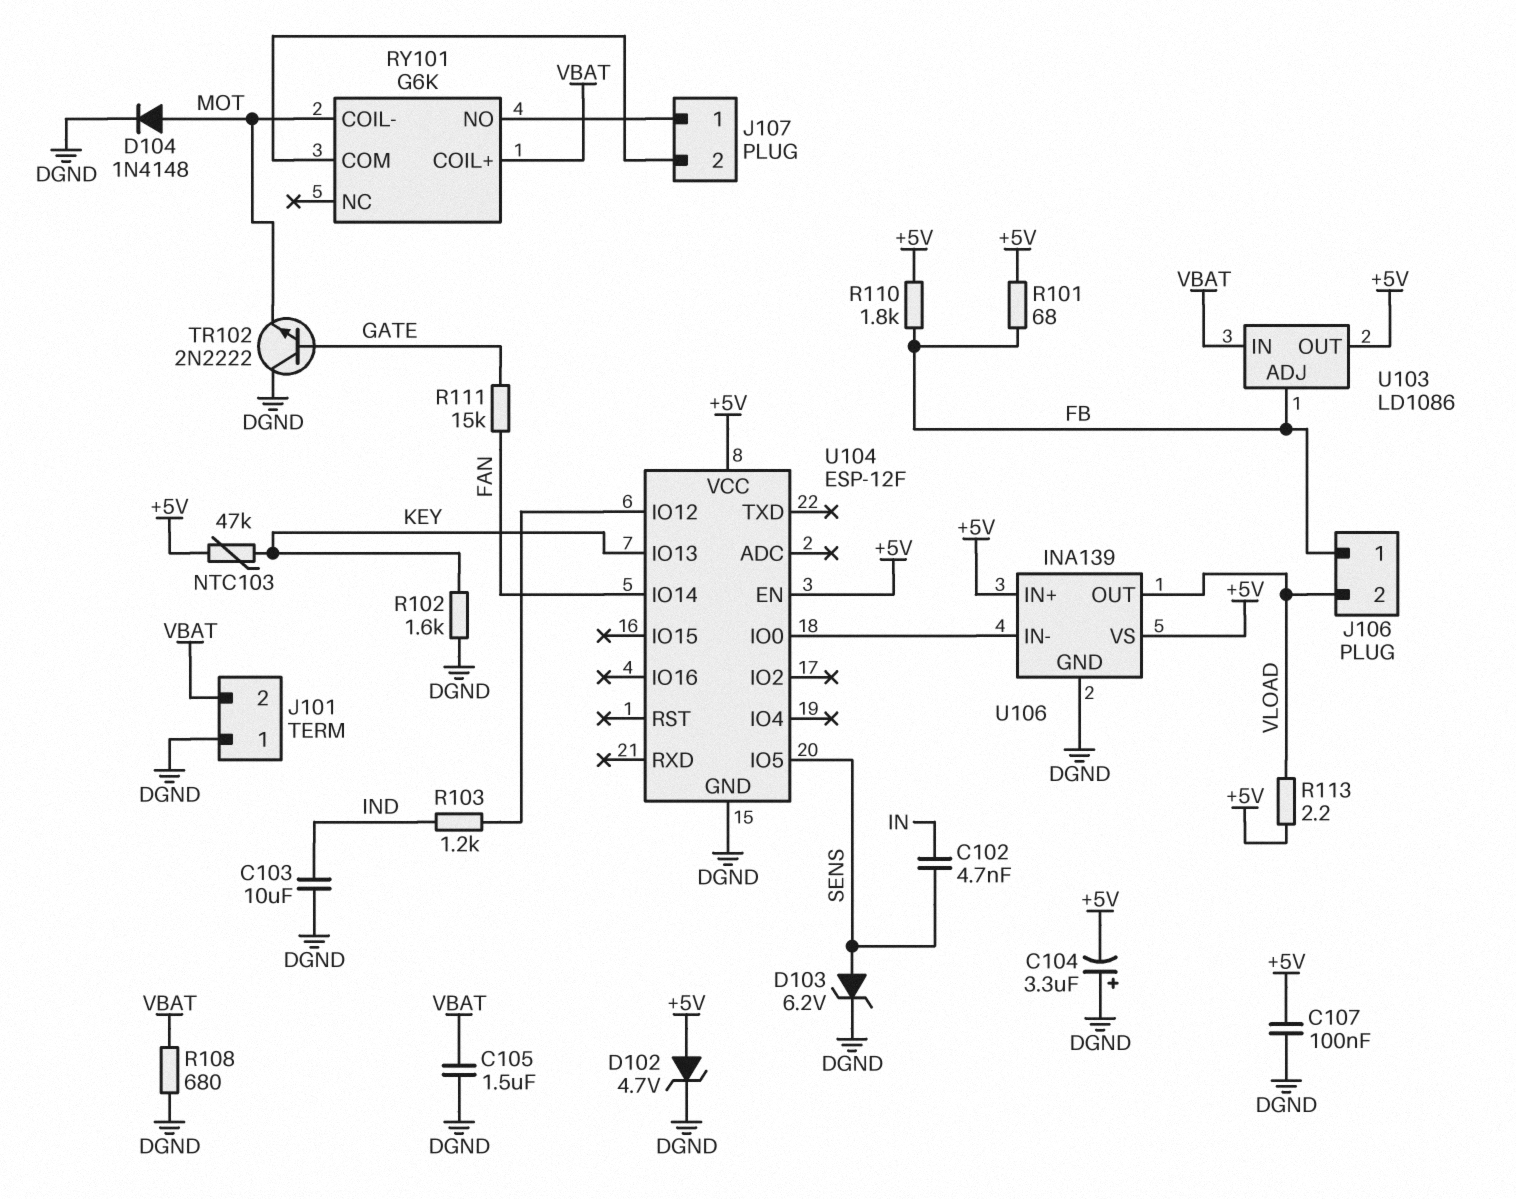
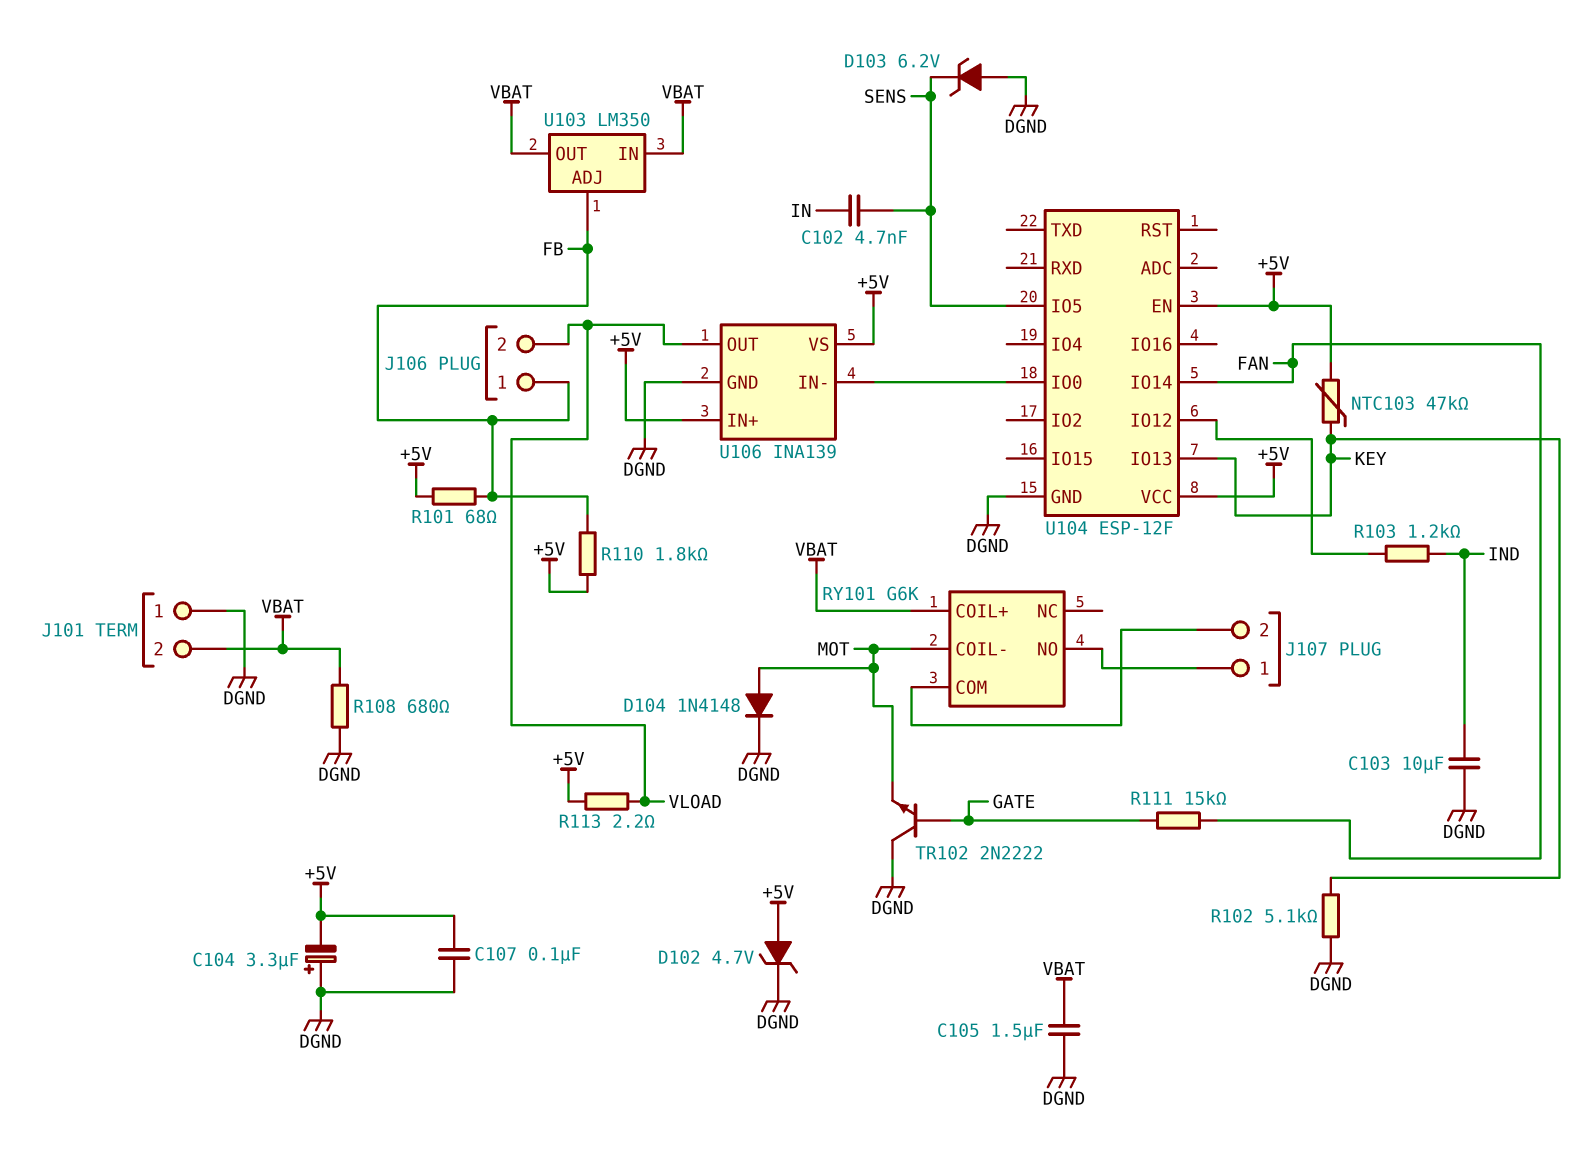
D103: zener 6.2V (A SENS, K DGND) -> zener 6.2V (A DGND, K SENS)
R102: 1.6k (DGND, KEY) -> 5.1k (DGND, KEY)
U103: LD1086 -> LM350
U103 pin OUT: +5V -> VBAT

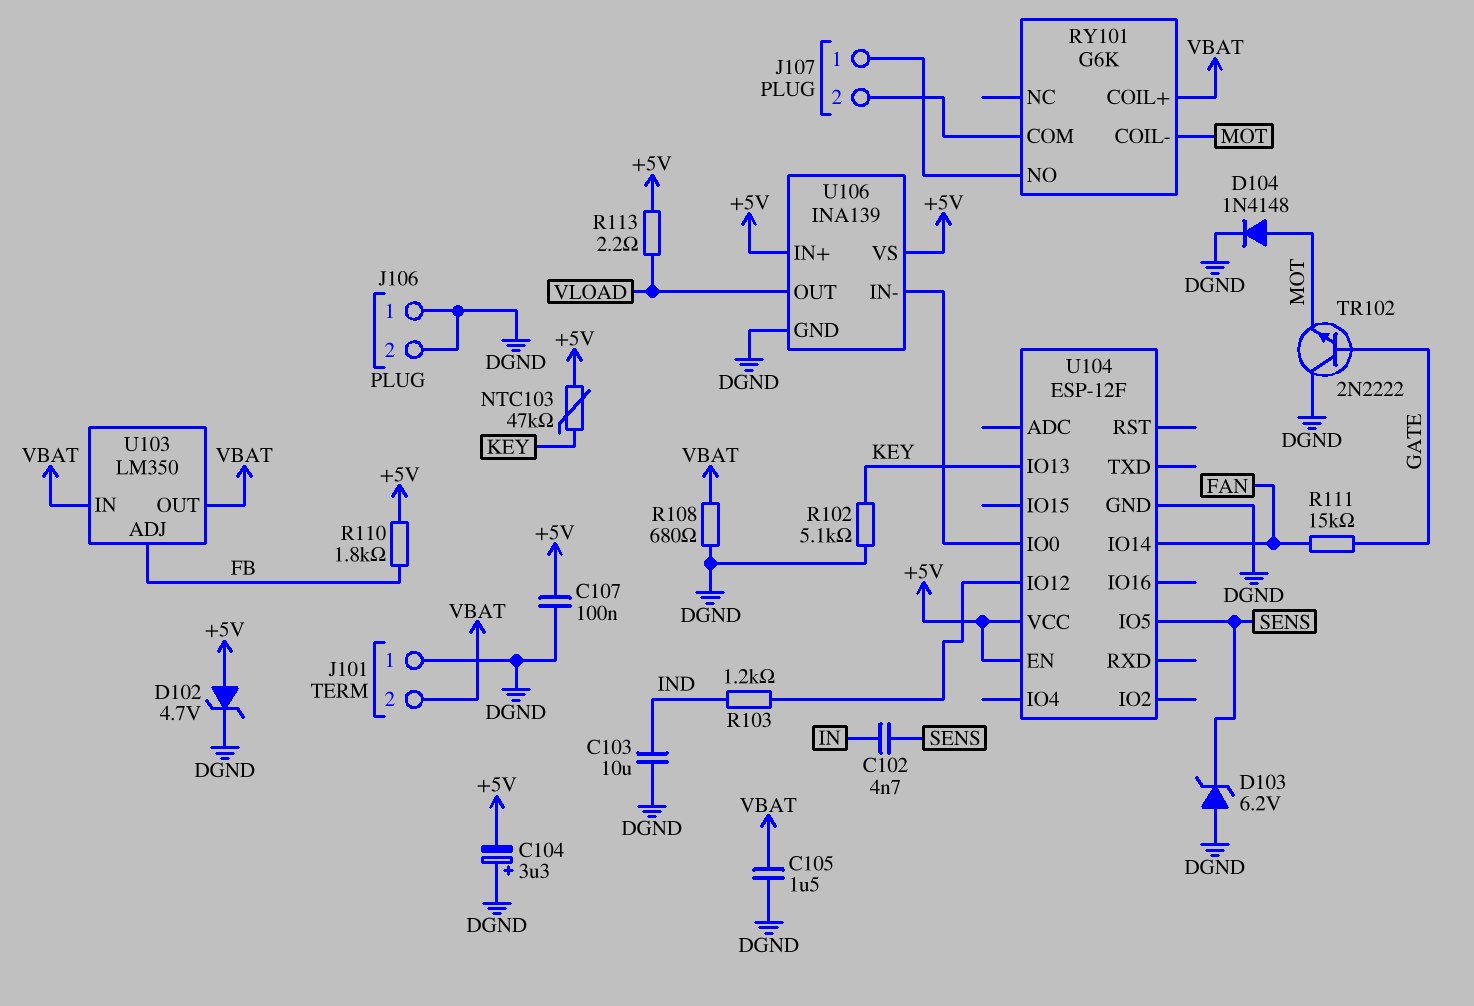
J106 pin 1: FB -> DGND
J106 pin 2: VLOAD -> DGND
R101: 68 (+5V, FB) -> none

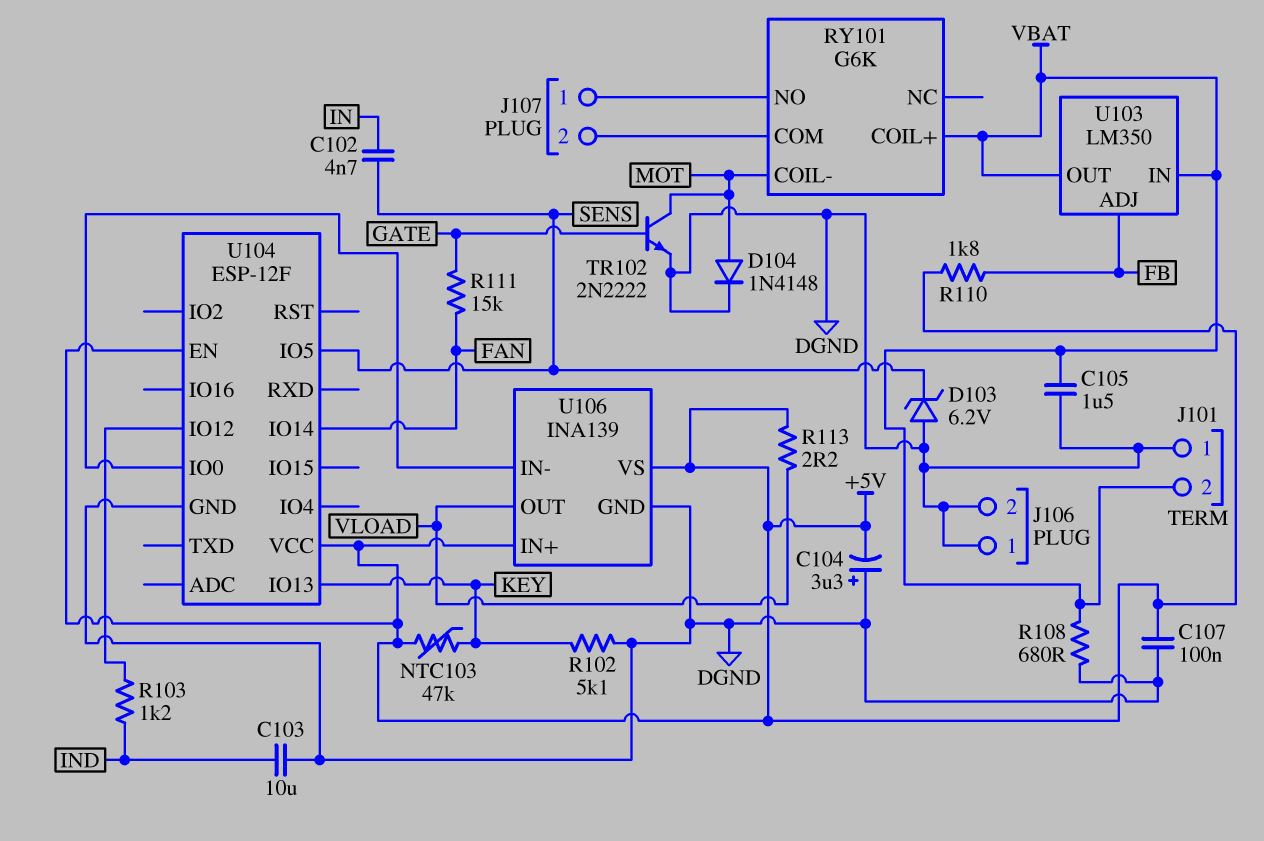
D102: zener 4.7V (A +5V, K DGND) -> none
TR102: NPN 2N2222 (B GATE, C DGND, E MOT) -> NPN 2N2222 (B GATE, C MOT, E DGND)

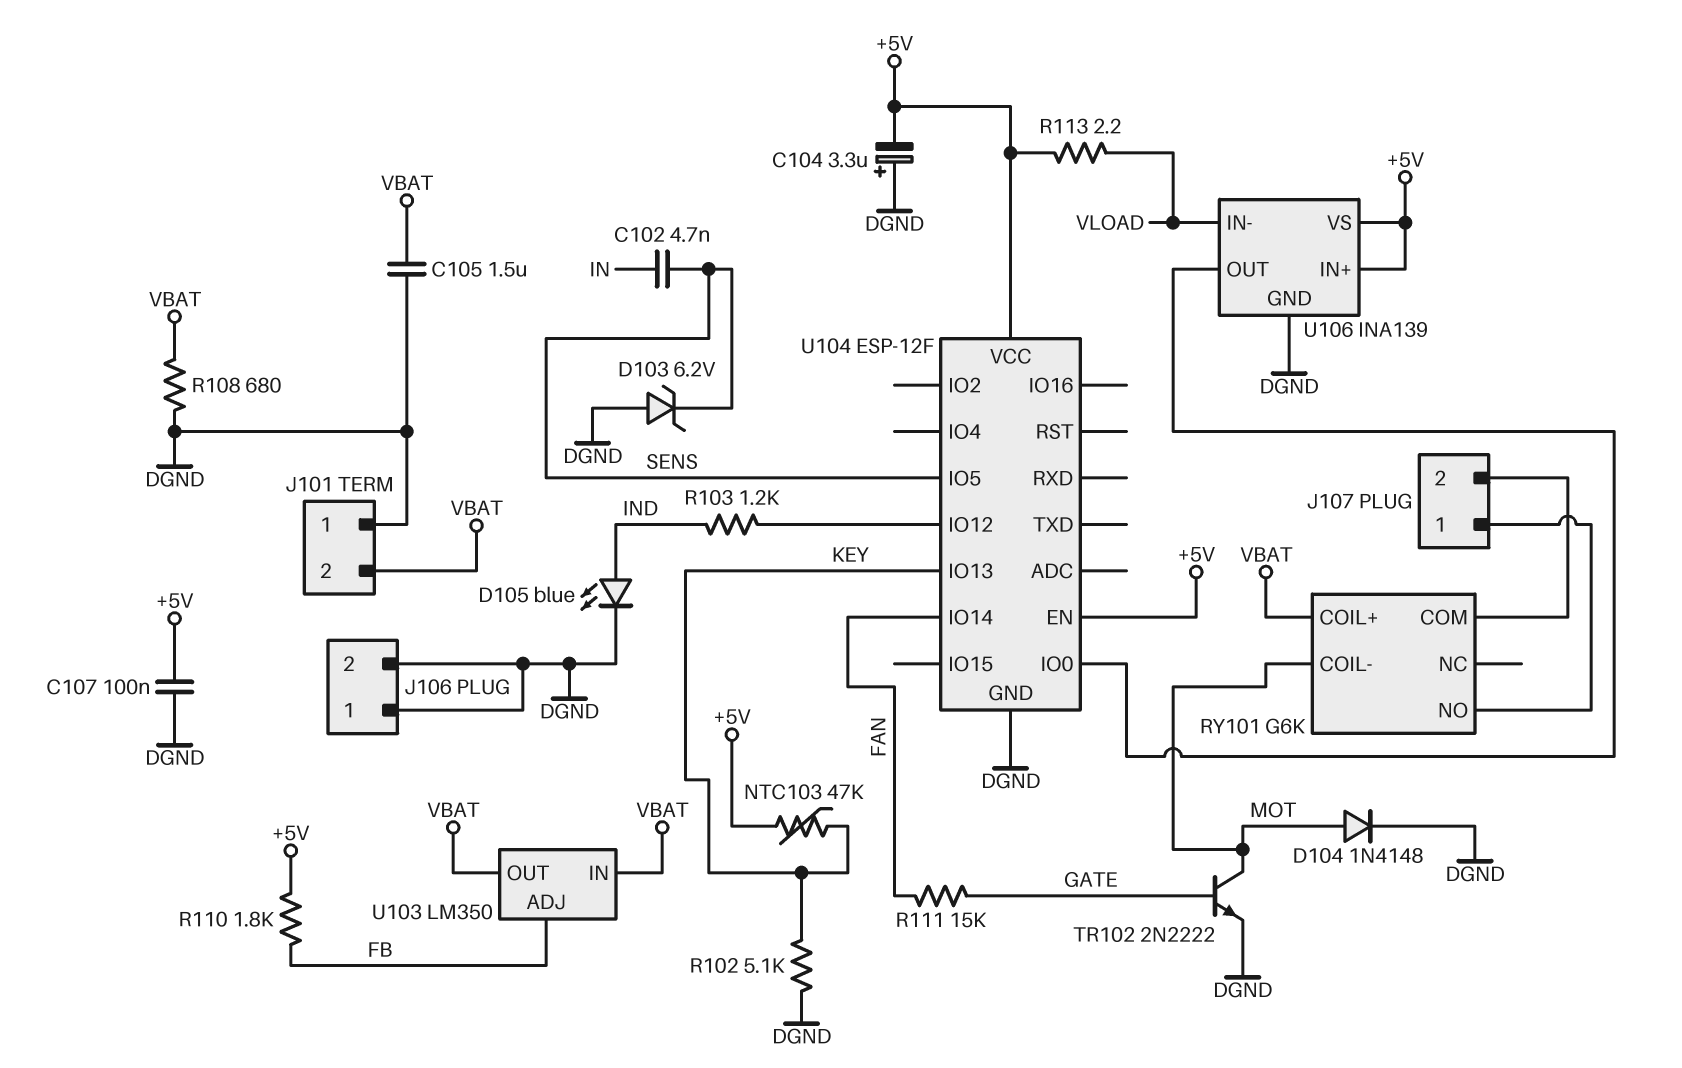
C103: 10uF (DGND, IND) -> none
D105: none -> LED blue (A IND, K DGND)
U106 pin IN-: U104/IO0 -> VLOAD
U106 pin OUT: VLOAD -> U104/IO0

